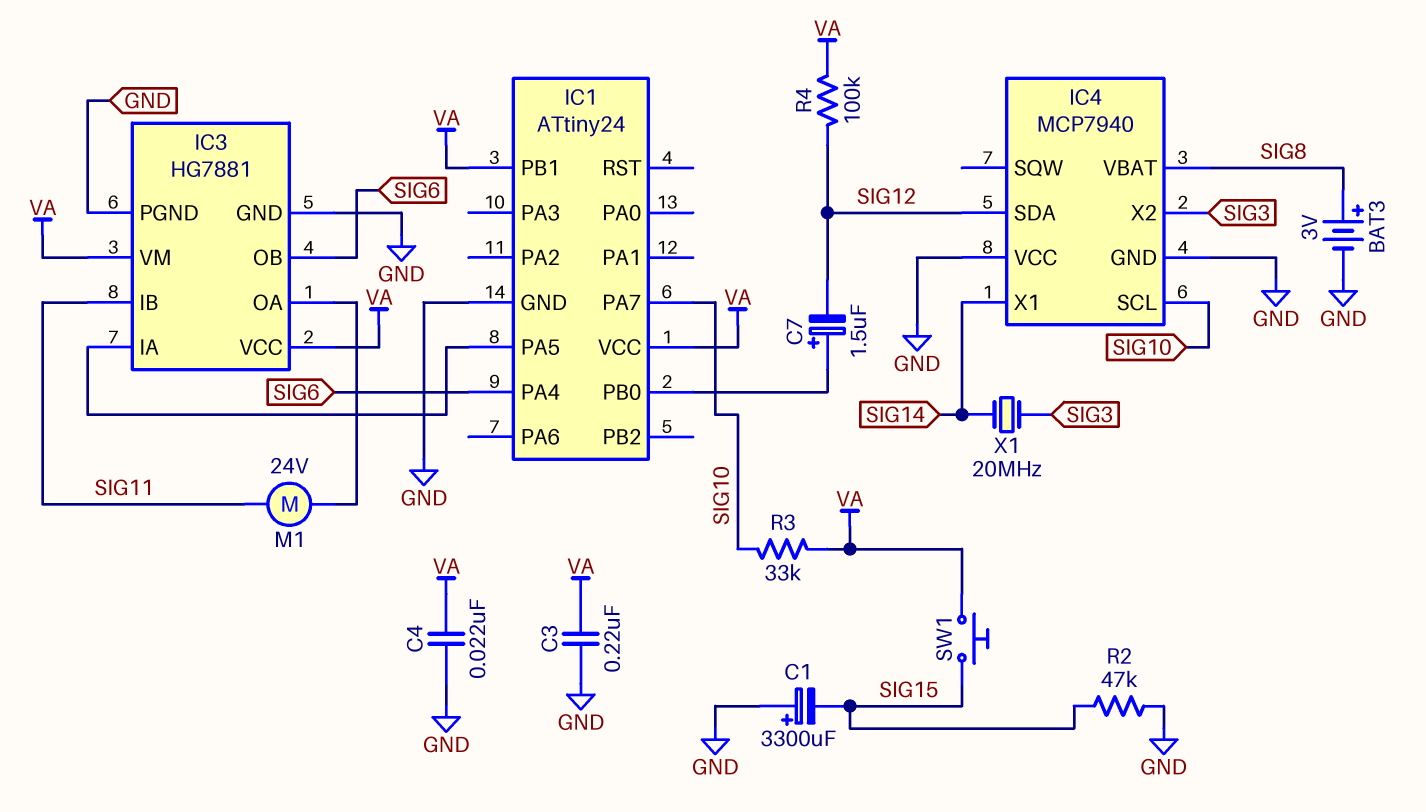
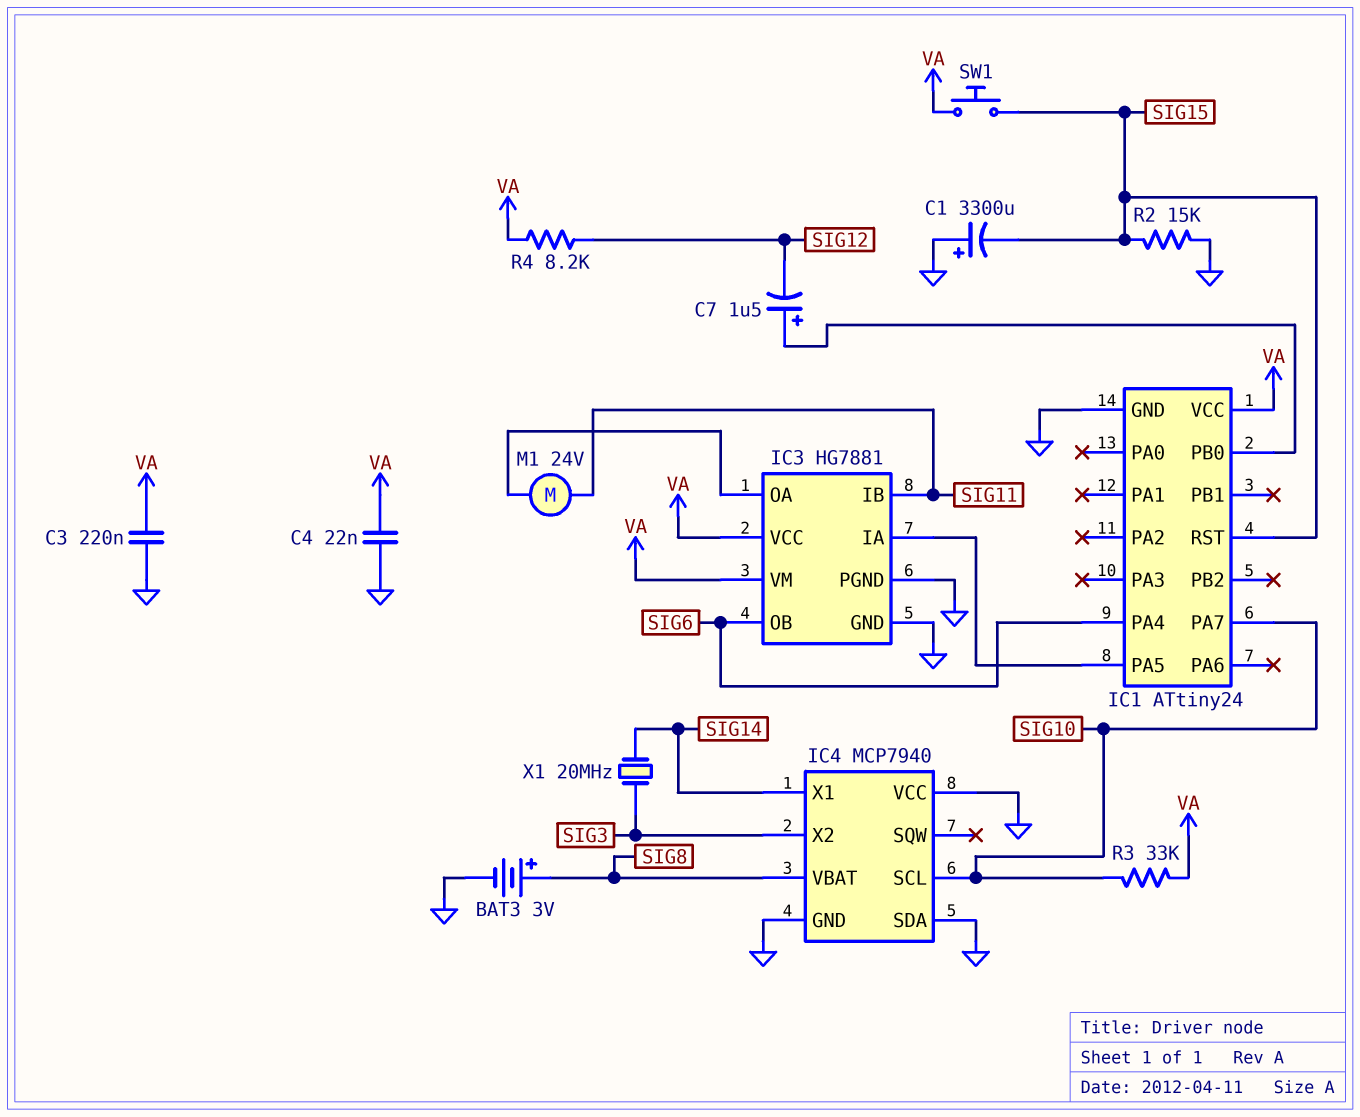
IC1 pin PB1: VA -> none
IC1 pin RST: none -> SIG15
IC4 pin SDA: SIG12 -> GND
R2: 47k (GND, SIG15) -> 15k (GND, SIG15)
R4: 100k (SIG12, VA) -> 8.2k (SIG12, VA)

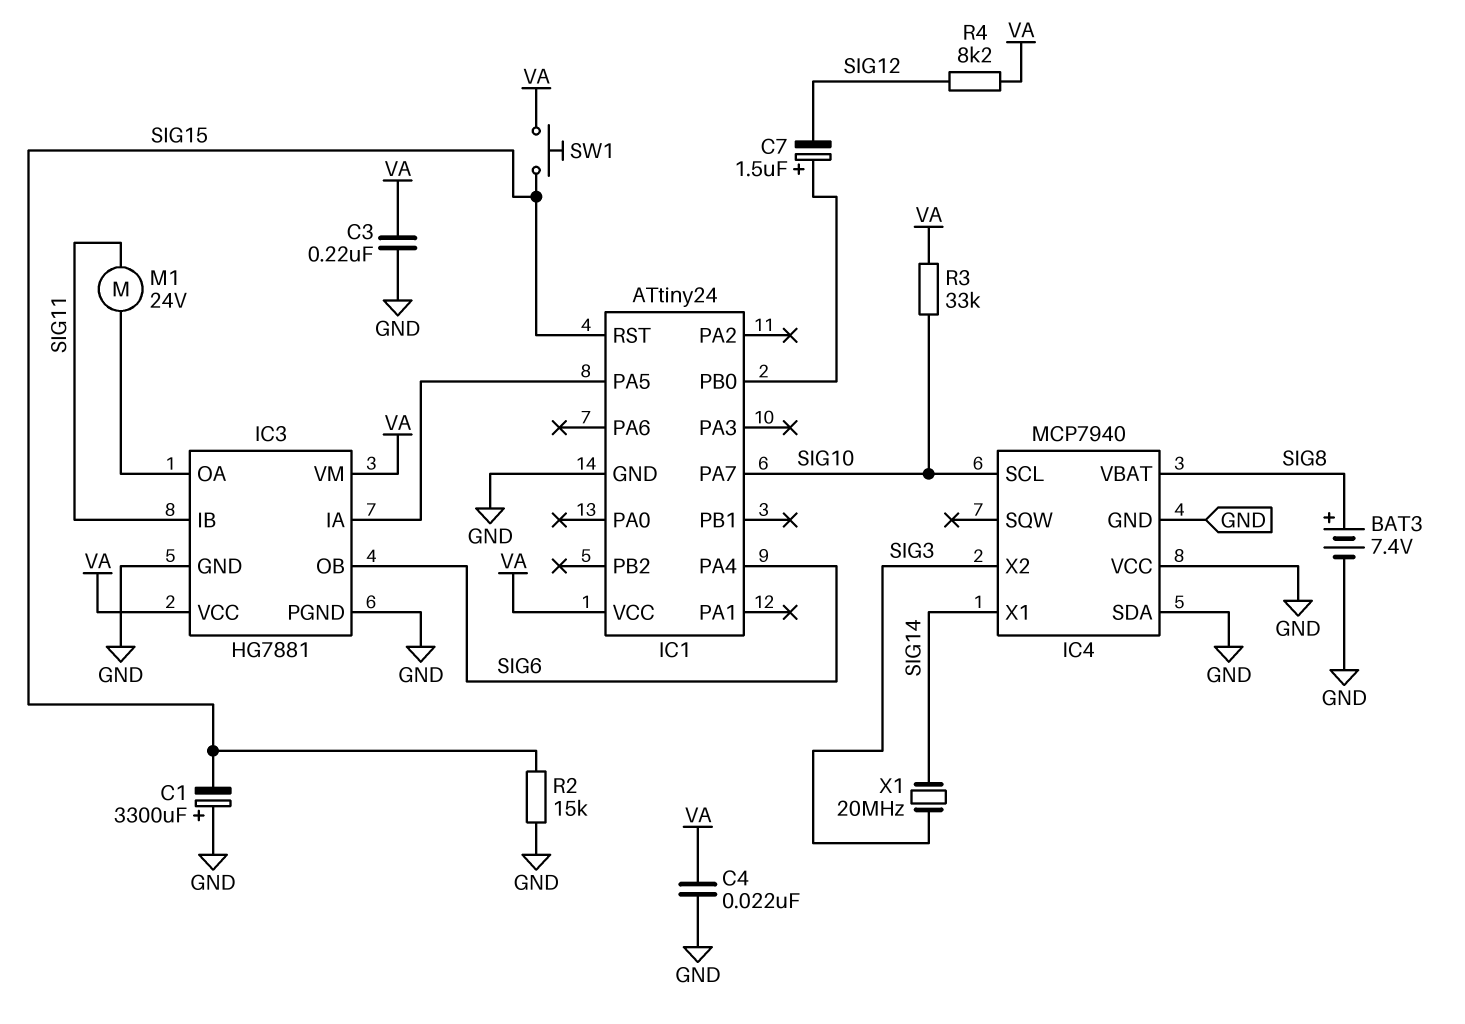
BAT3: 3V (plus SIG8, minus GND) -> 7.4V (plus SIG8, minus GND)

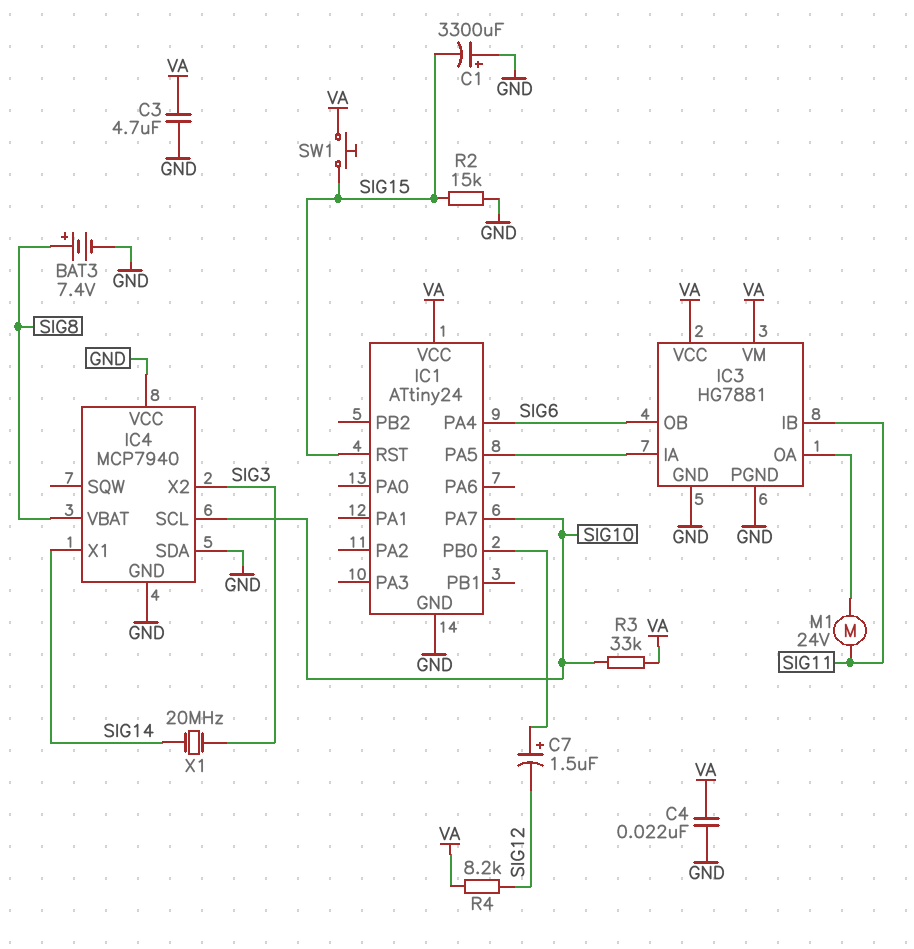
C3: 220nF (GND, VA) -> 4.7uF (GND, VA)

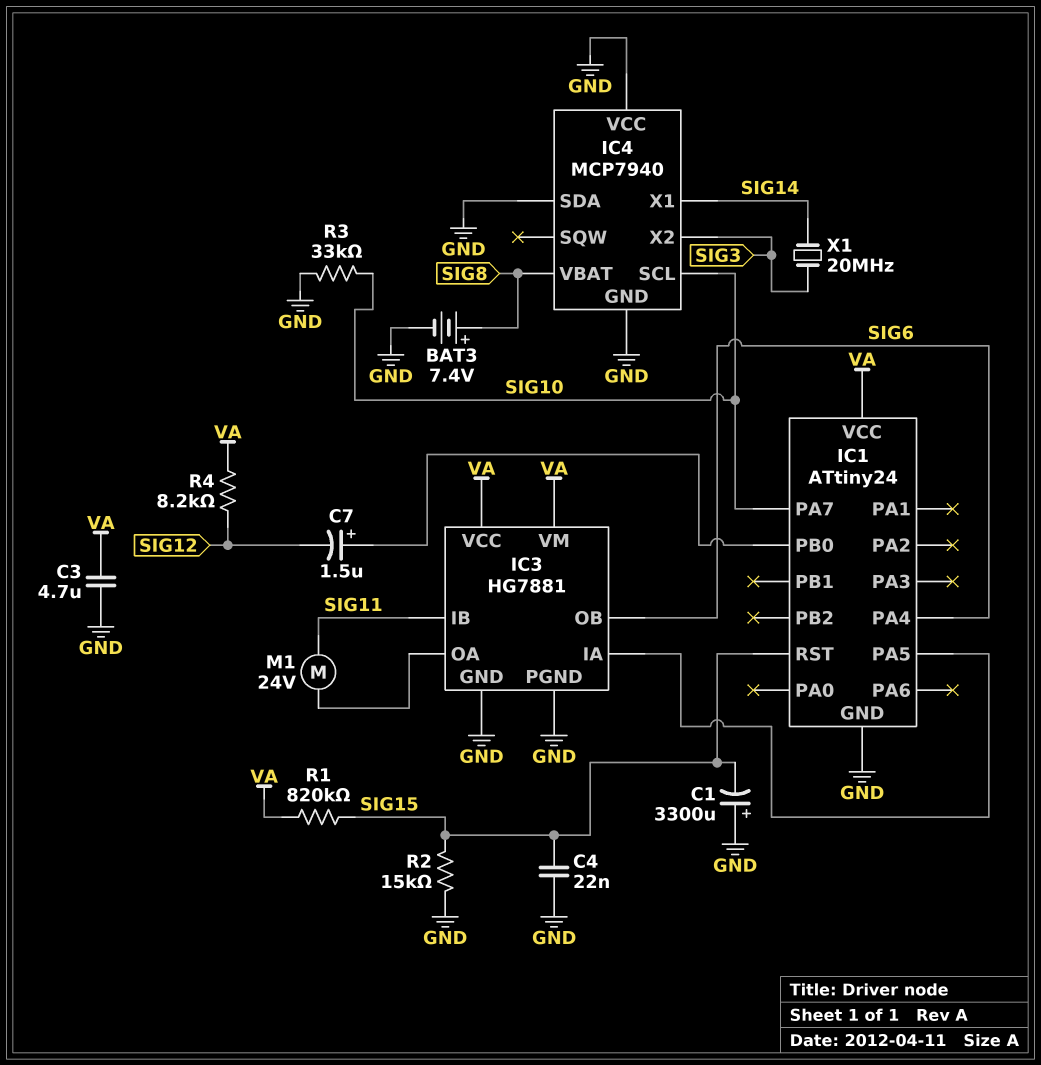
C4: 22nF (GND, VA) -> 22nF (GND, SIG15)
R1: none -> 820k (SIG15, VA)
R3: 33k (SIG10, VA) -> 33k (GND, SIG10)
SW1: button (SIG15, VA) -> none

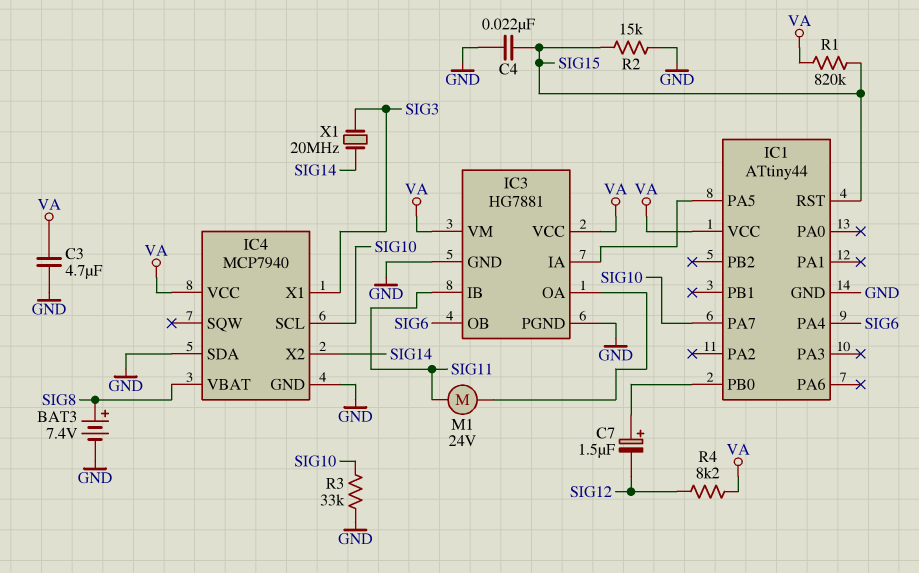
C1: 3300uF (plus GND, minus SIG15) -> none
IC1: ATtiny24 -> ATtiny44
IC4 pin VCC: GND -> VA
IC4 pin X1: SIG14 -> SIG3
IC4 pin X2: SIG3 -> SIG14

